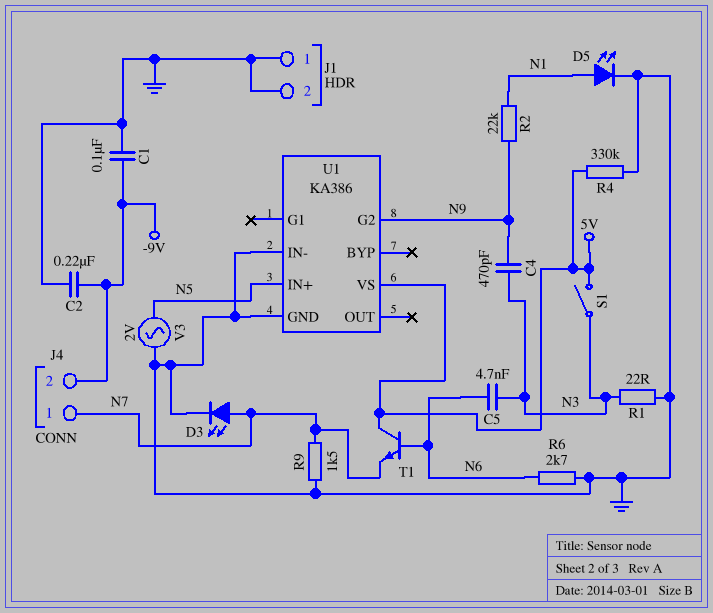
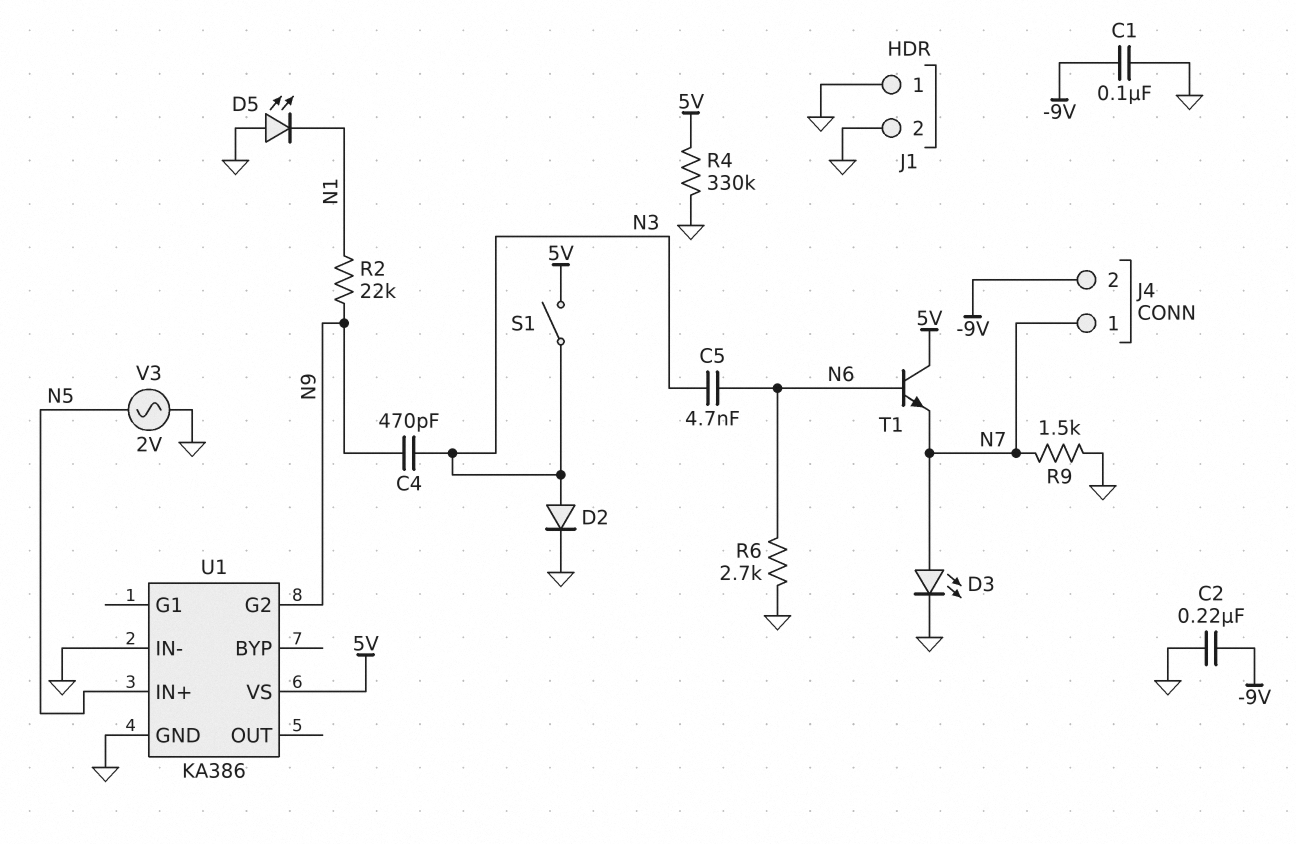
D2: none -> diode (A N3, K GND)
D5: LED (A N1, K GND) -> LED (A GND, K N1)
R1: 22 (GND, N3) -> none

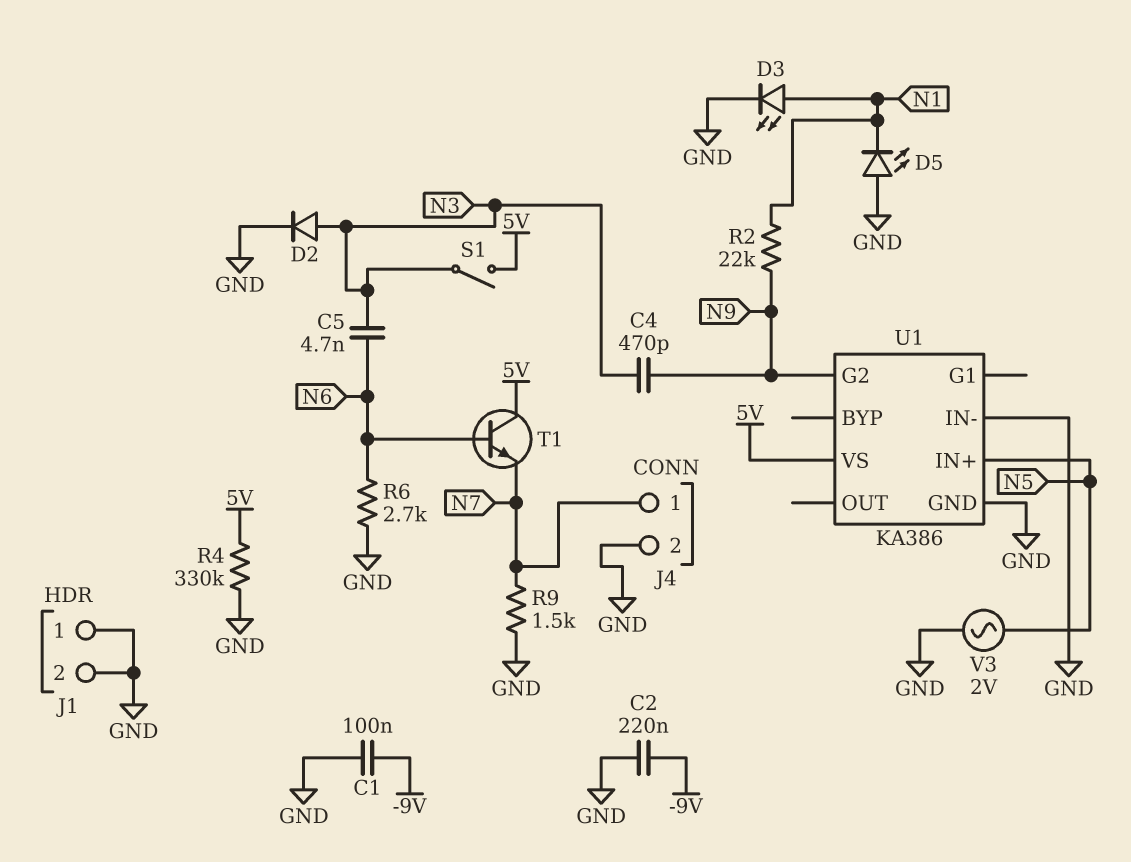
D3: LED (A N7, K GND) -> LED (A N1, K GND)
J4 pin 2: -9V -> GND

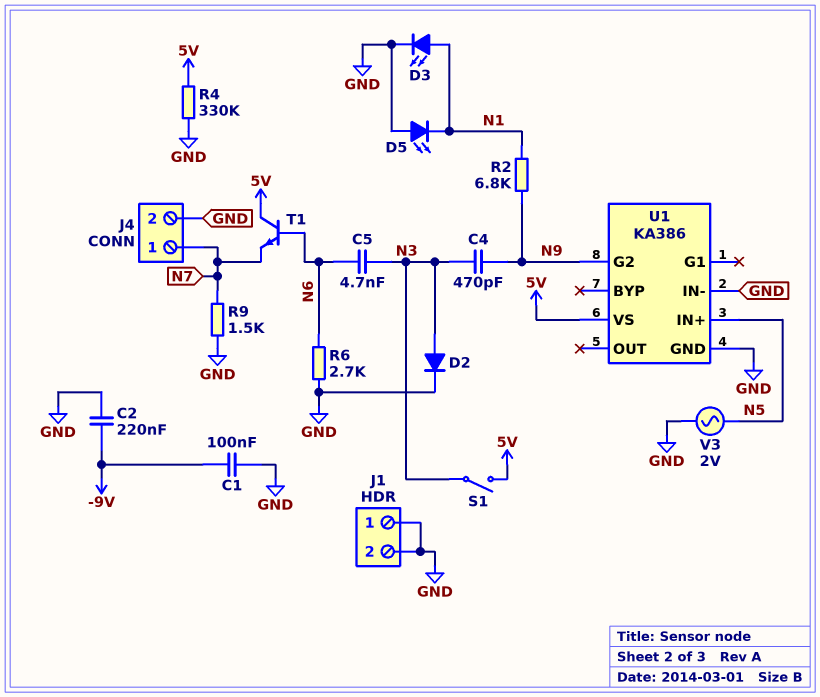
R2: 22k (N1, N9) -> 6.8k (N1, N9)

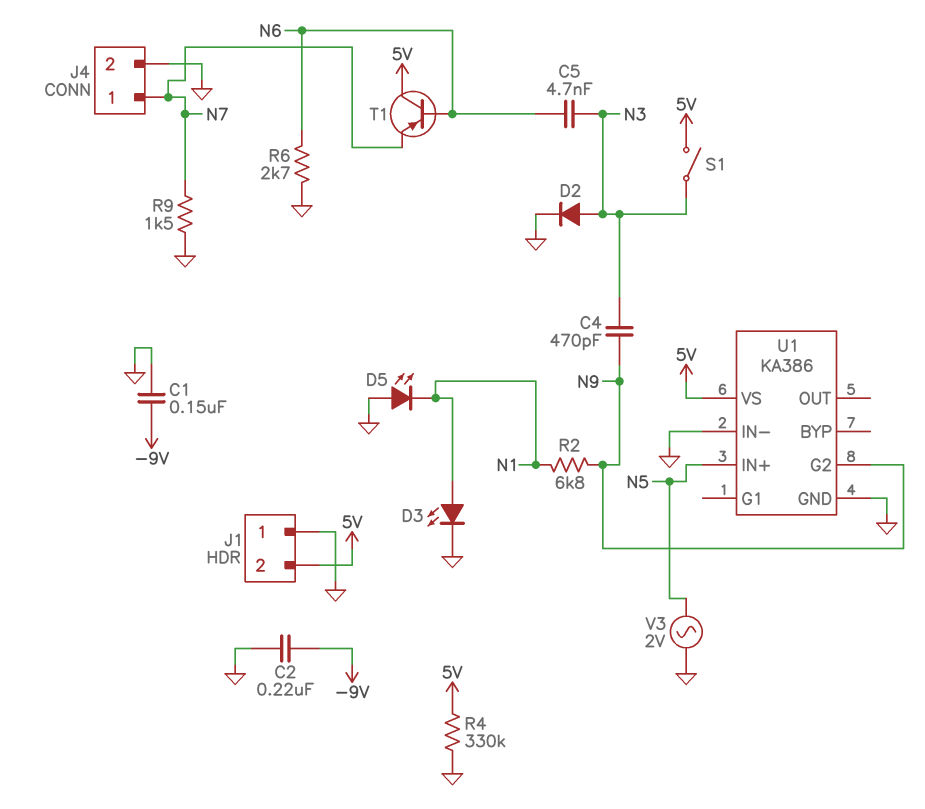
C1: 100nF (-9V, GND) -> 150nF (-9V, GND)
J1 pin 2: GND -> 5V
T1: NPN (B N6, C 5V, E N7) -> PNP (B N6, C 5V, E N7)

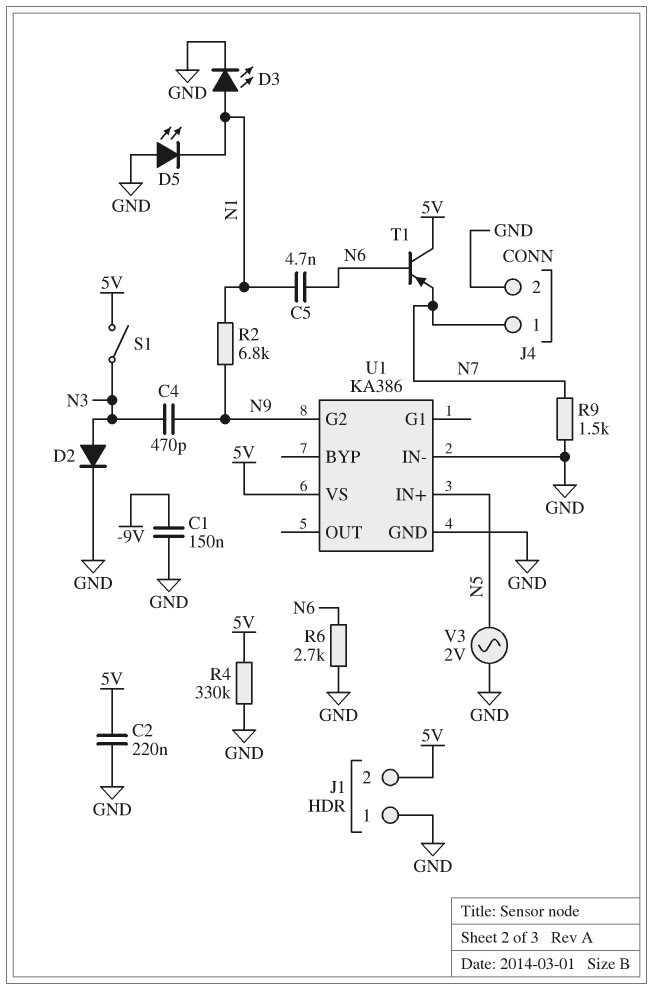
C2: 220nF (-9V, GND) -> 220nF (5V, GND)
C5: 4.7nF (N3, N6) -> 4.7nF (N1, N6)

